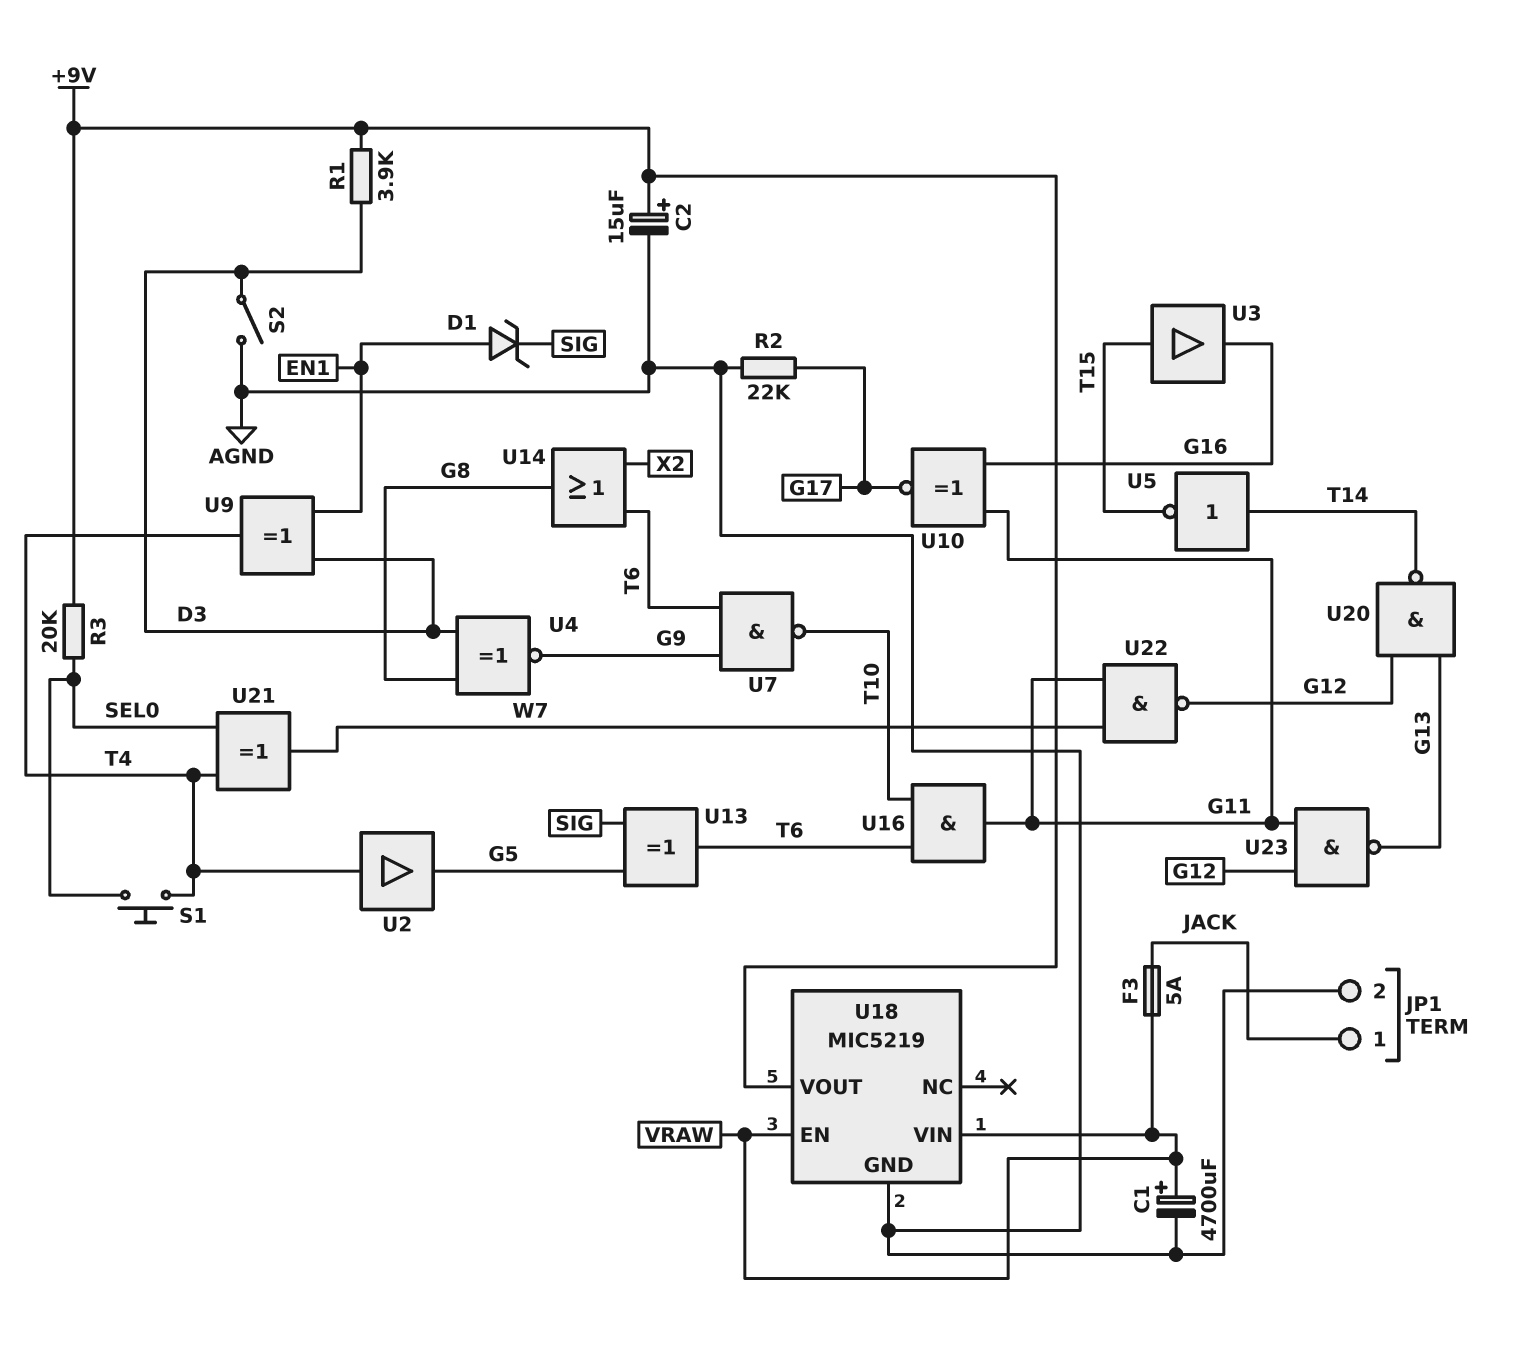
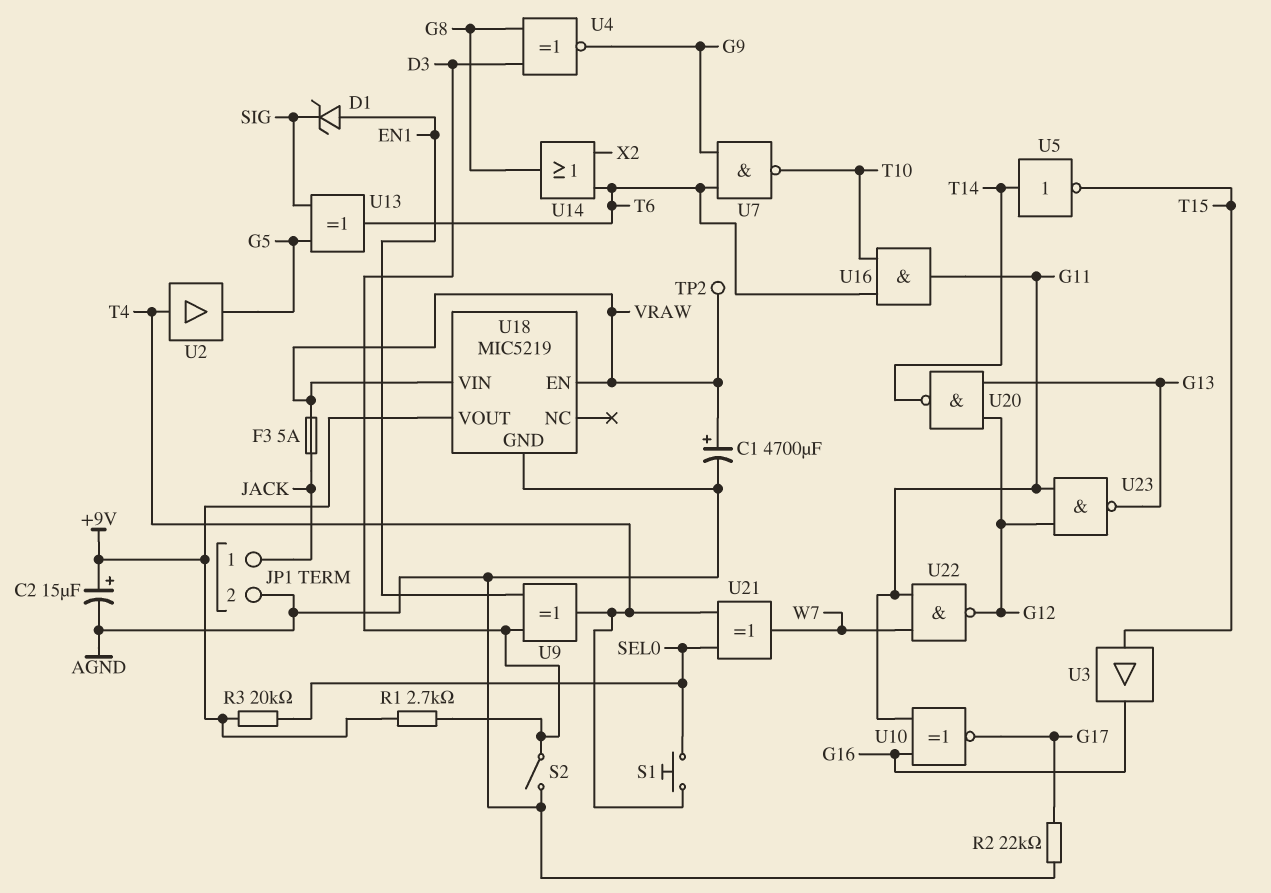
R1: 3.9k (+9V, D3) -> 2.7k (+9V, D3)
TP2: none -> test point (VRAW)

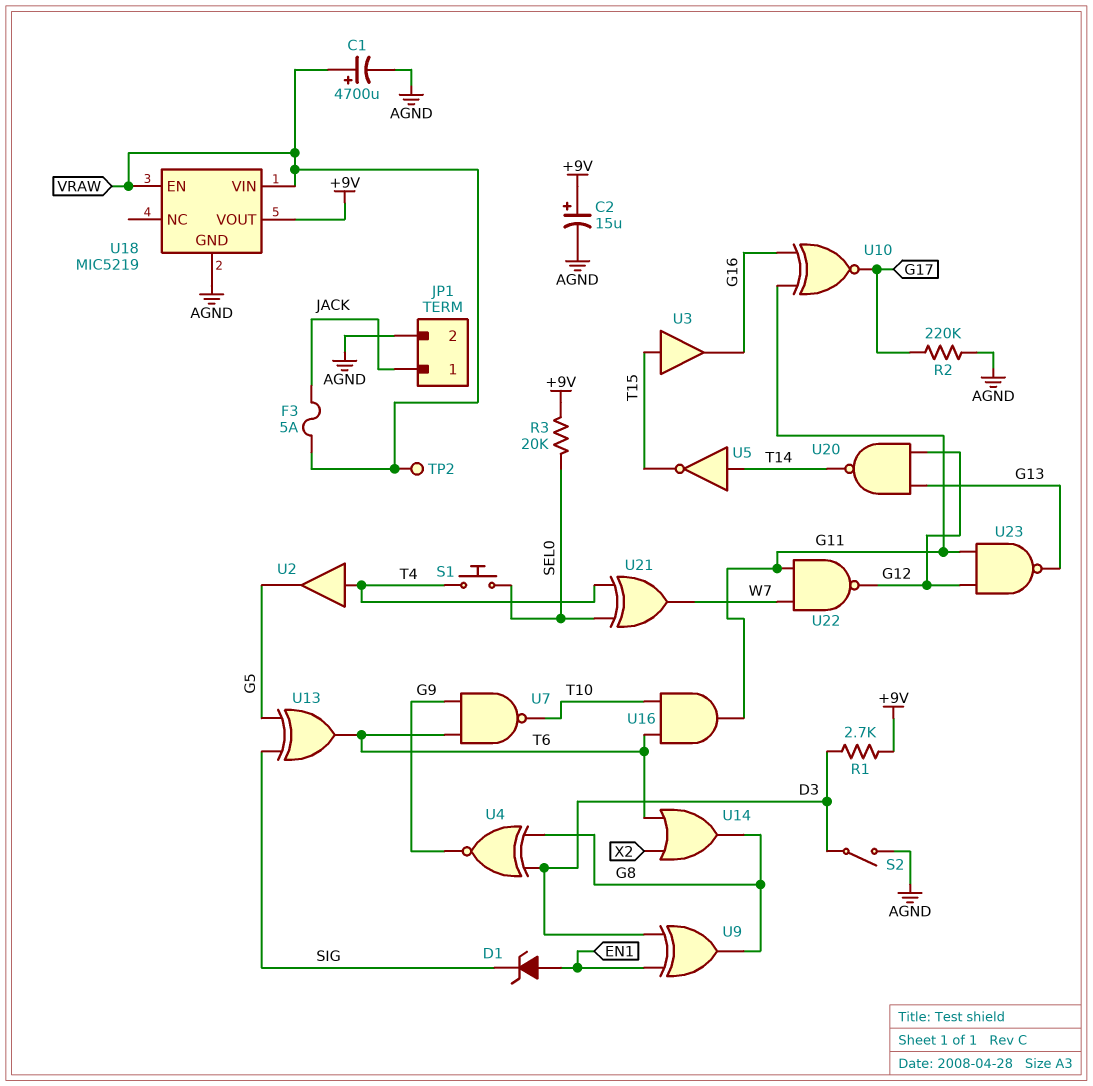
R2: 22k (AGND, G17) -> 220k (AGND, G17)
U9: XOR (in D3, in EN1, out T4) -> XOR (in D3, in EN1, out G8)

